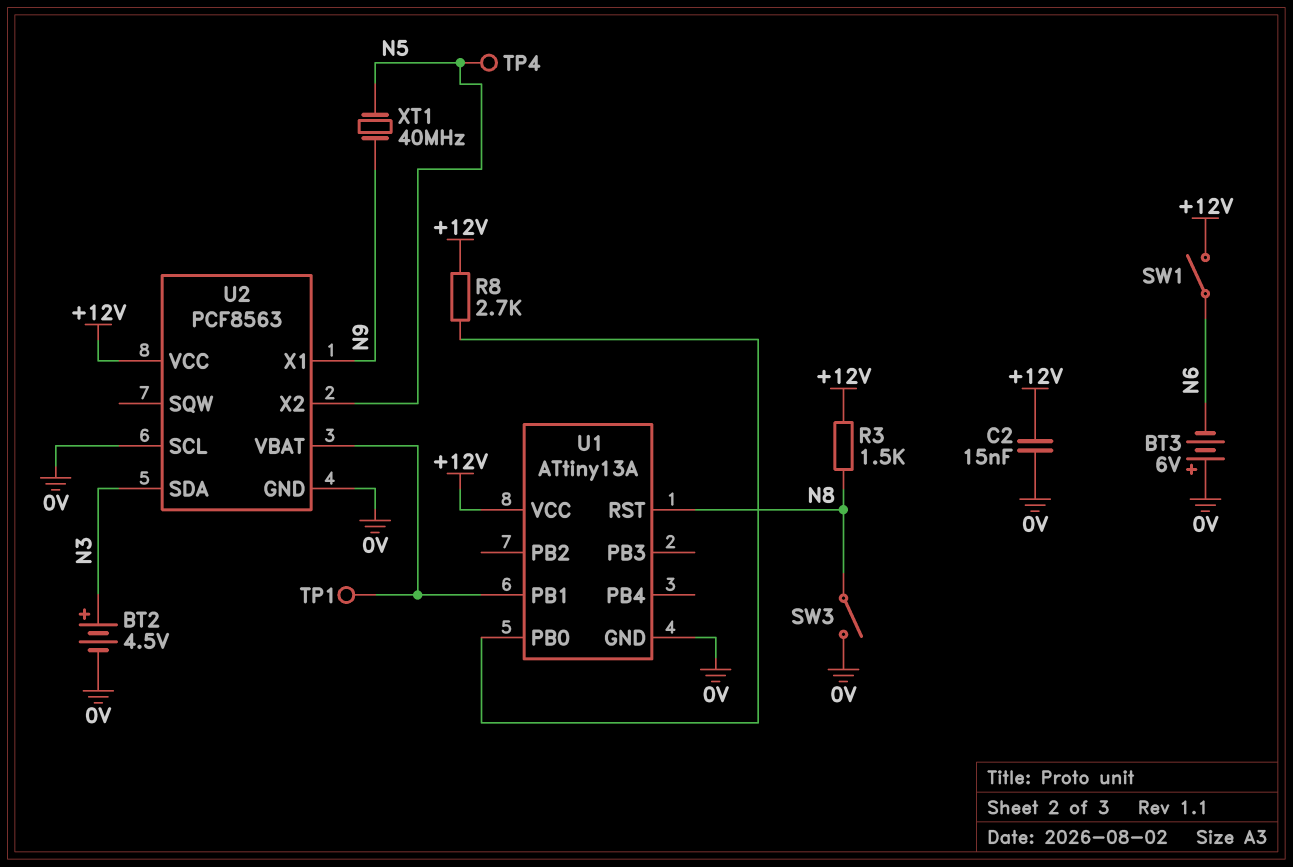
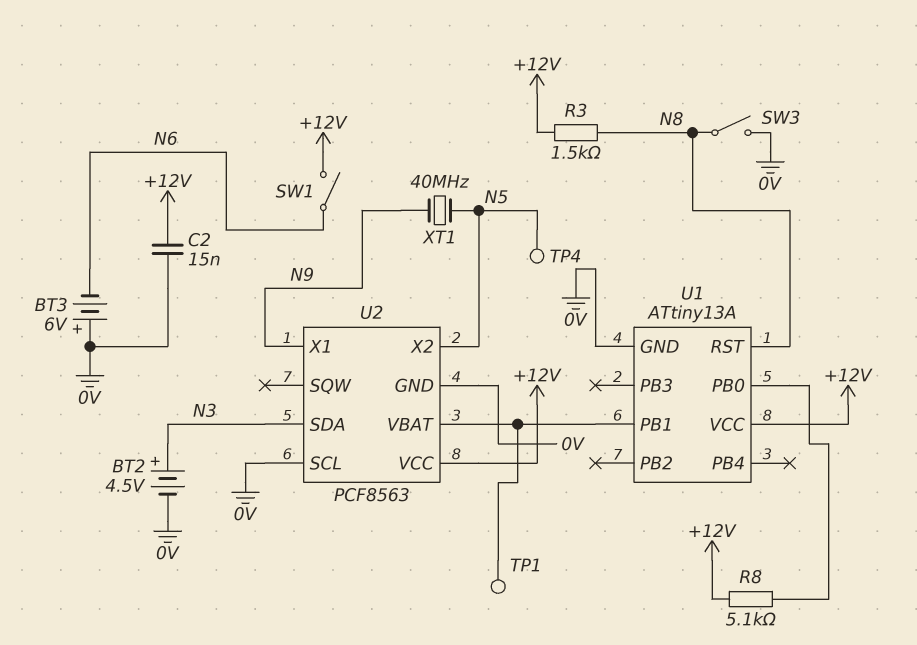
R8: 2.7k (+12V, U1/PB0) -> 5.1k (+12V, U1/PB0)

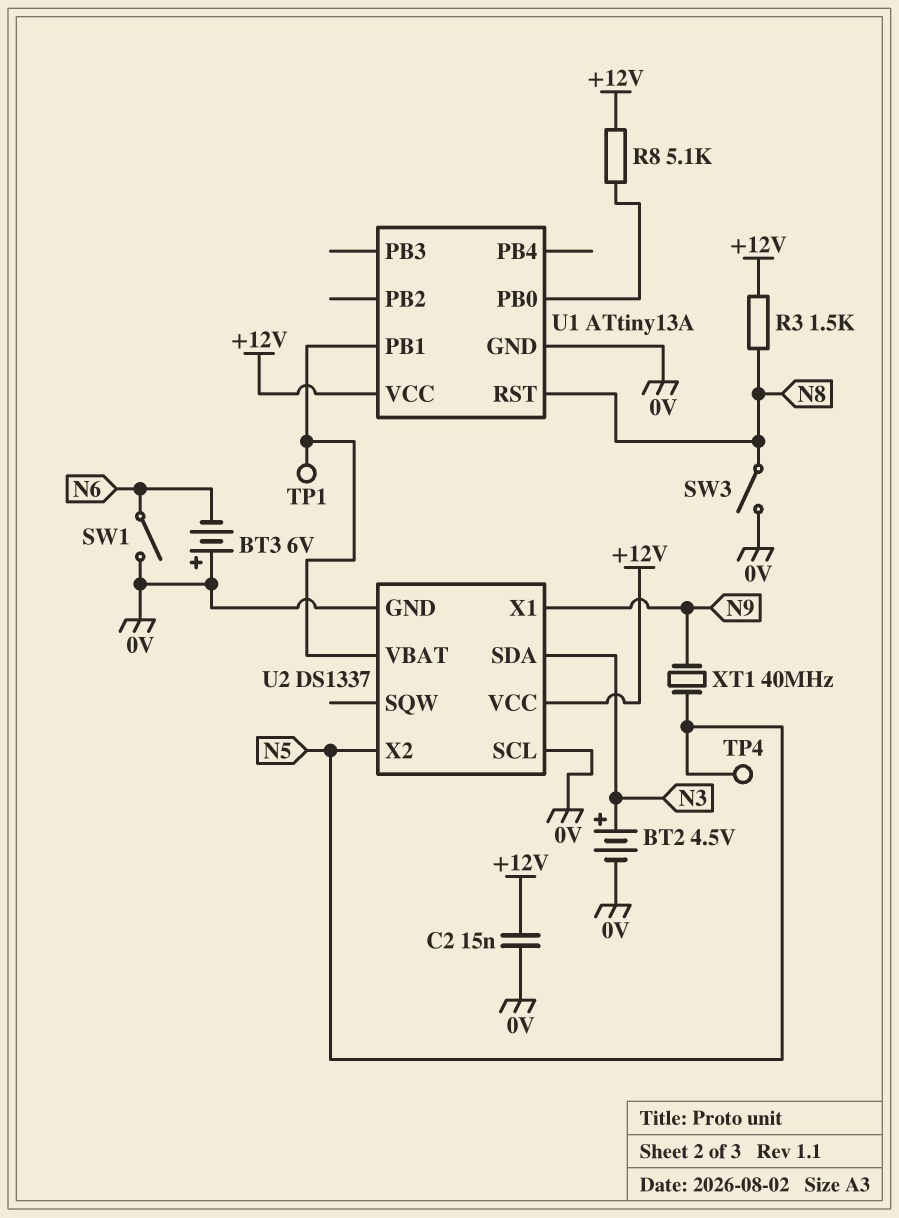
SW1: switch (+12V, N6) -> switch (0V, N6)
U2: PCF8563 -> DS1337

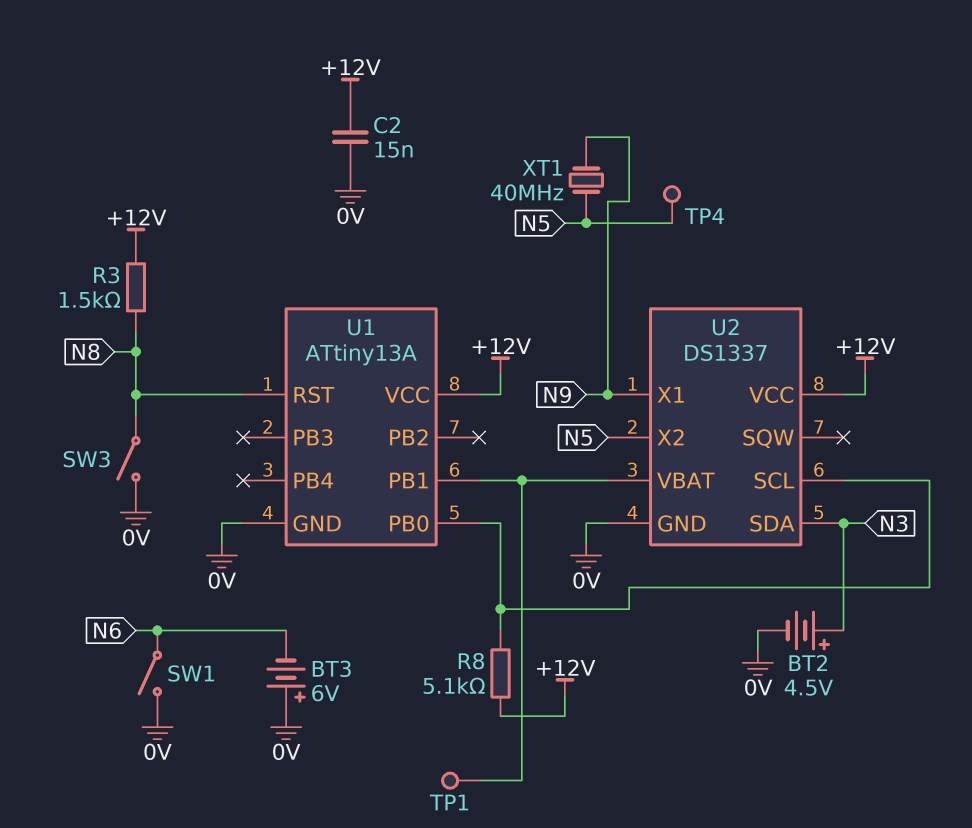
U2 pin SCL: 0V -> U1/PB0

